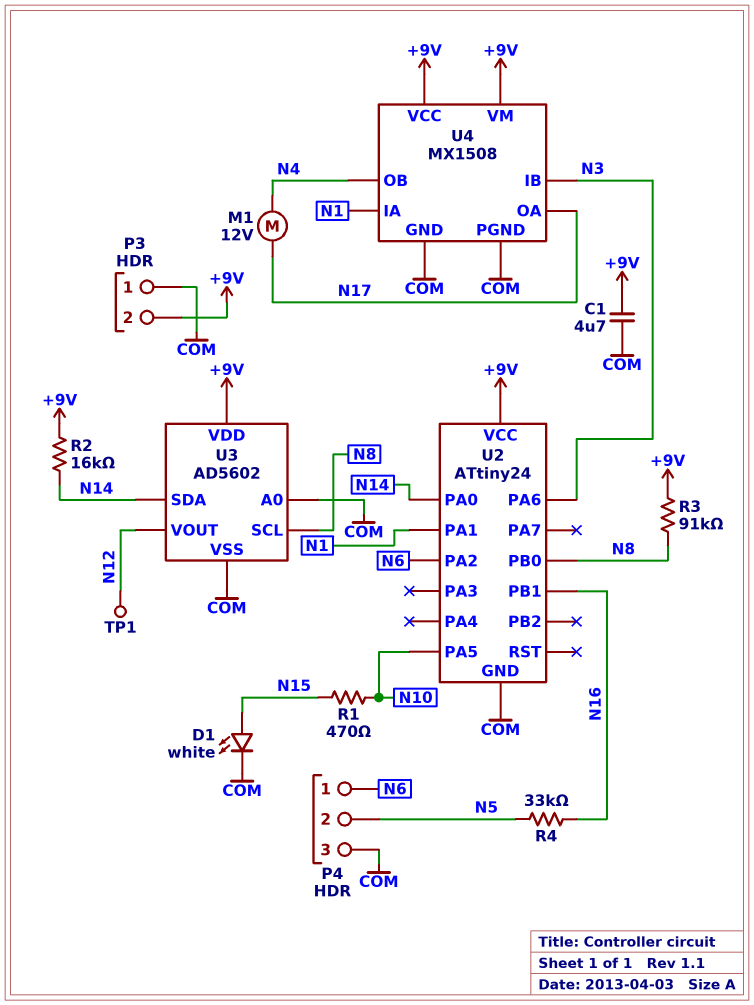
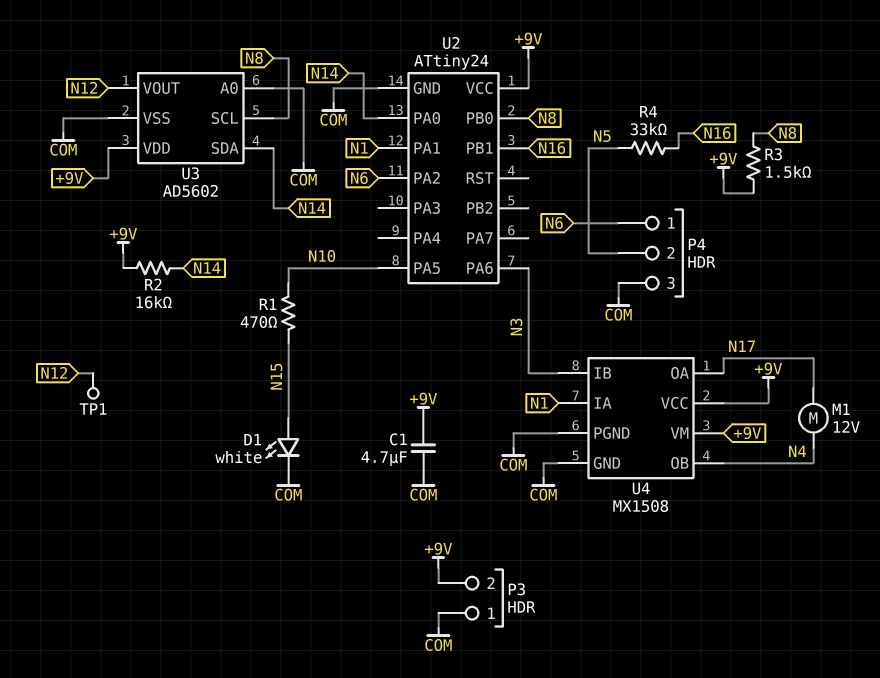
R3: 91k (+9V, N8) -> 1.5k (+9V, N8)

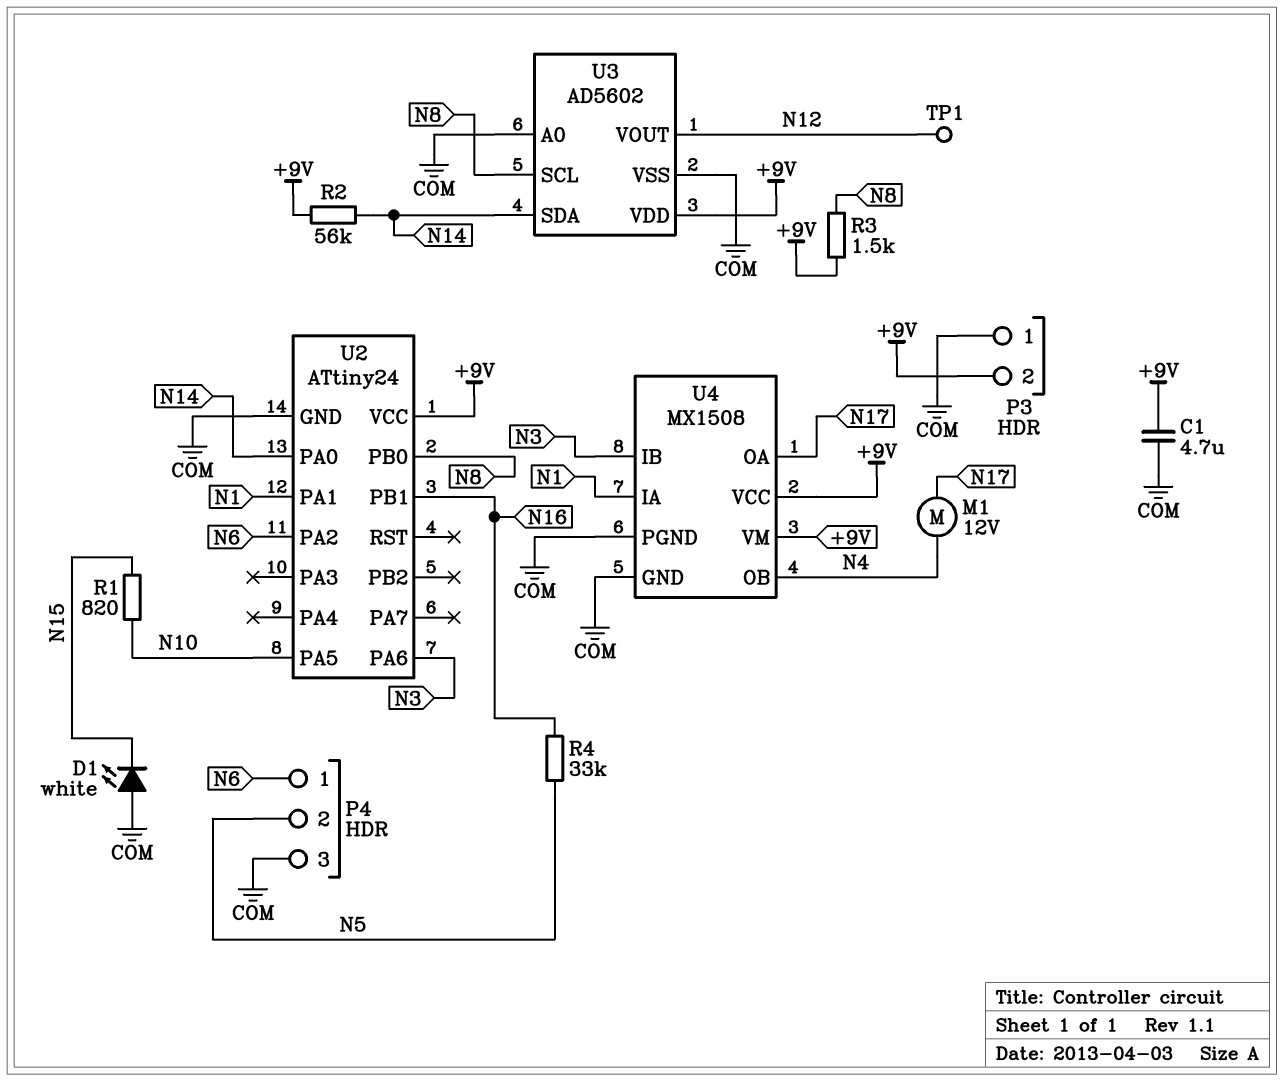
D1: LED white (A N15, K COM) -> LED white (A COM, K N15)
R1: 470 (N10, N15) -> 820 (N10, N15)
R2: 16k (+9V, N14) -> 56k (+9V, N14)

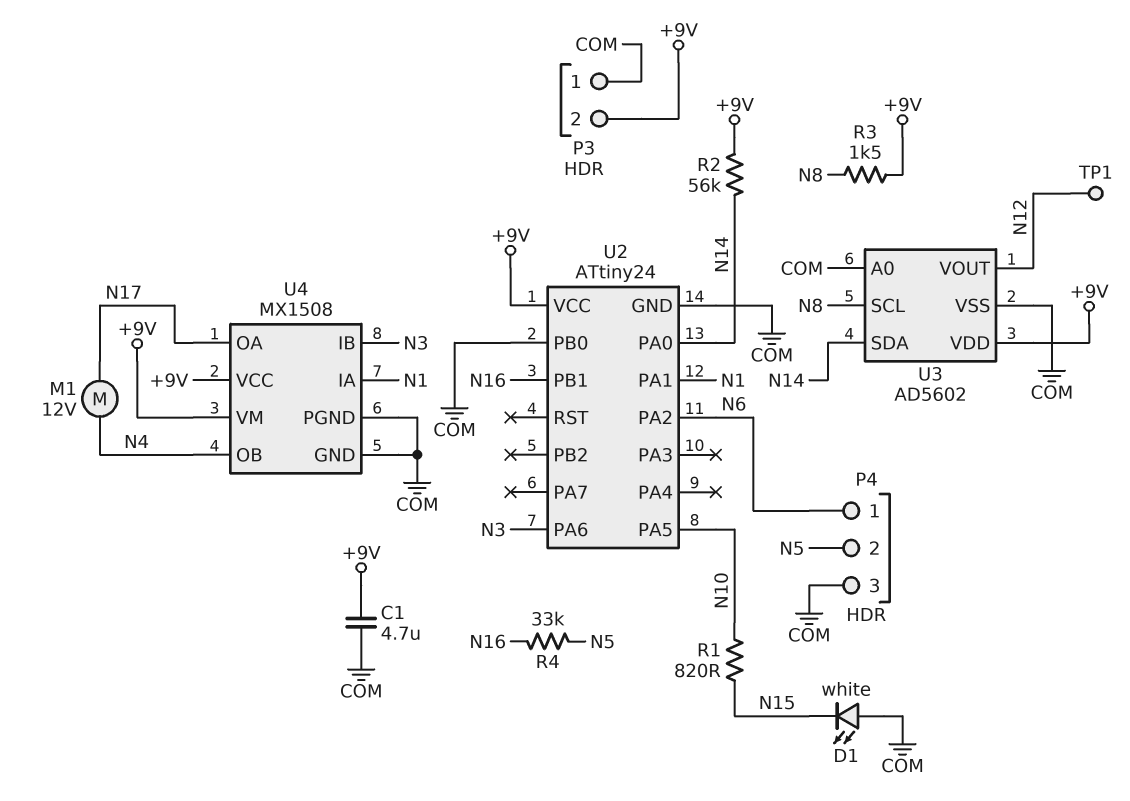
U2 pin PB0: N8 -> COM

